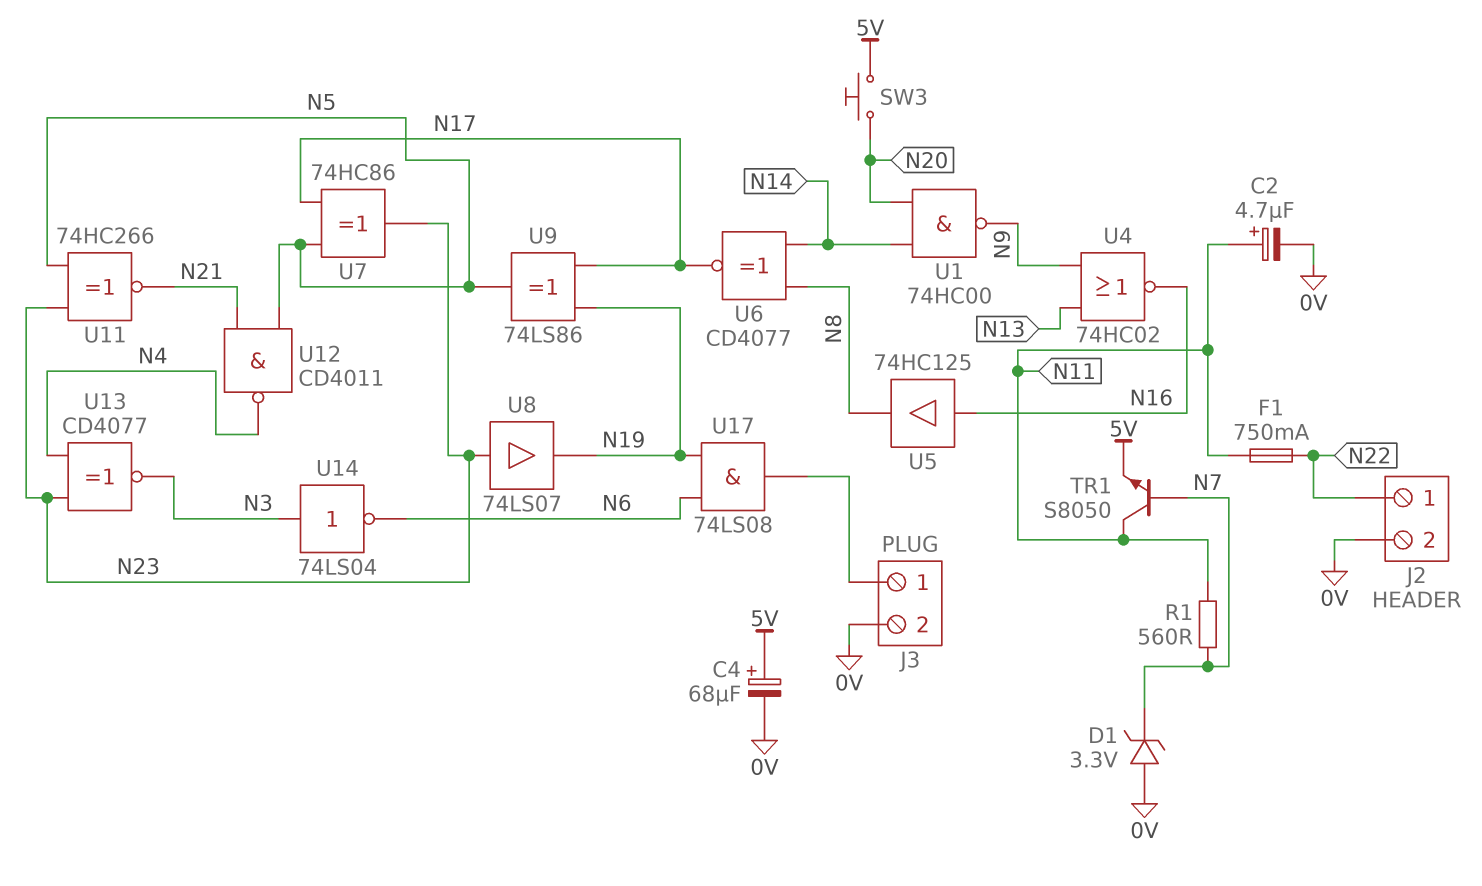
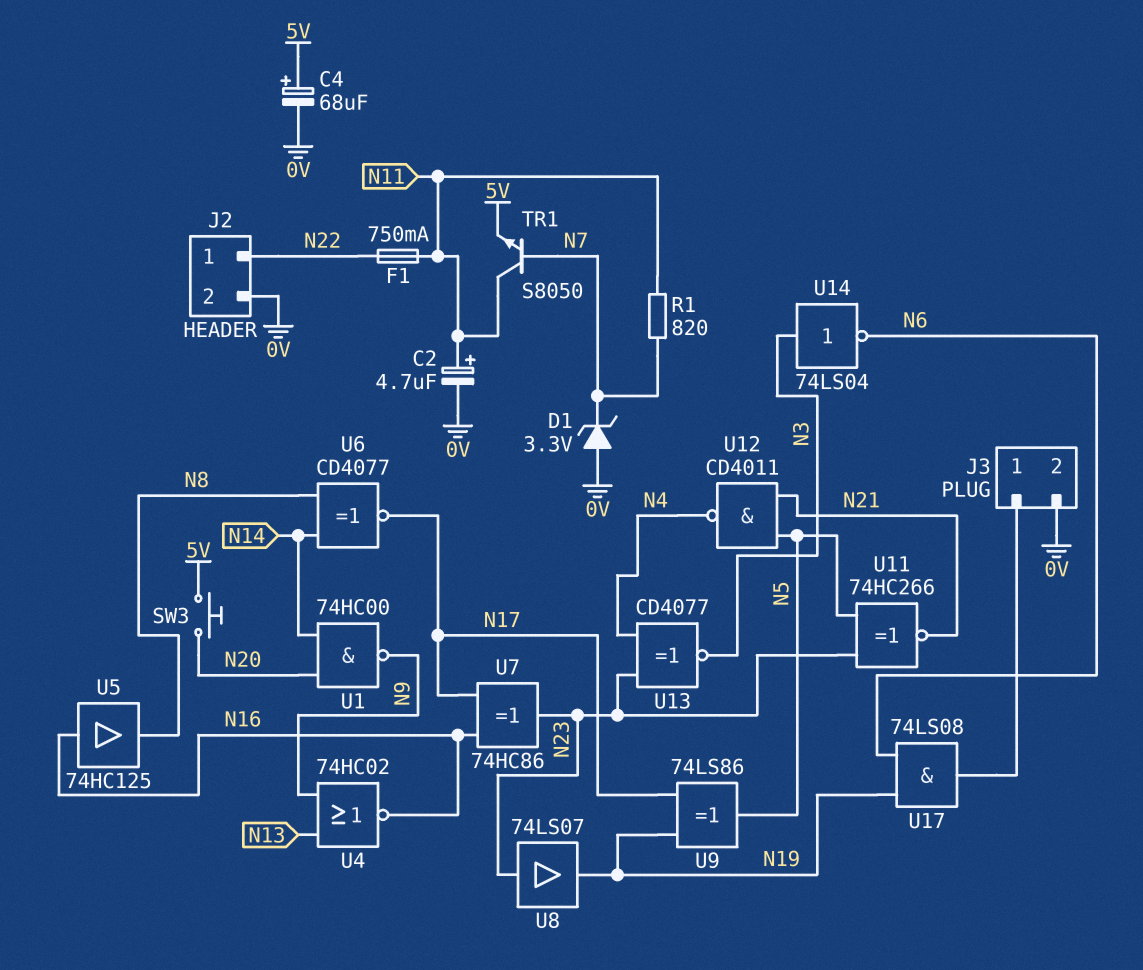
R1: 560 (N7, N11) -> 820 (N7, N11)
U7: XOR 74HC86 (in N5, in N17, out N23) -> XOR 74HC86 (in N16, in N17, out N23)

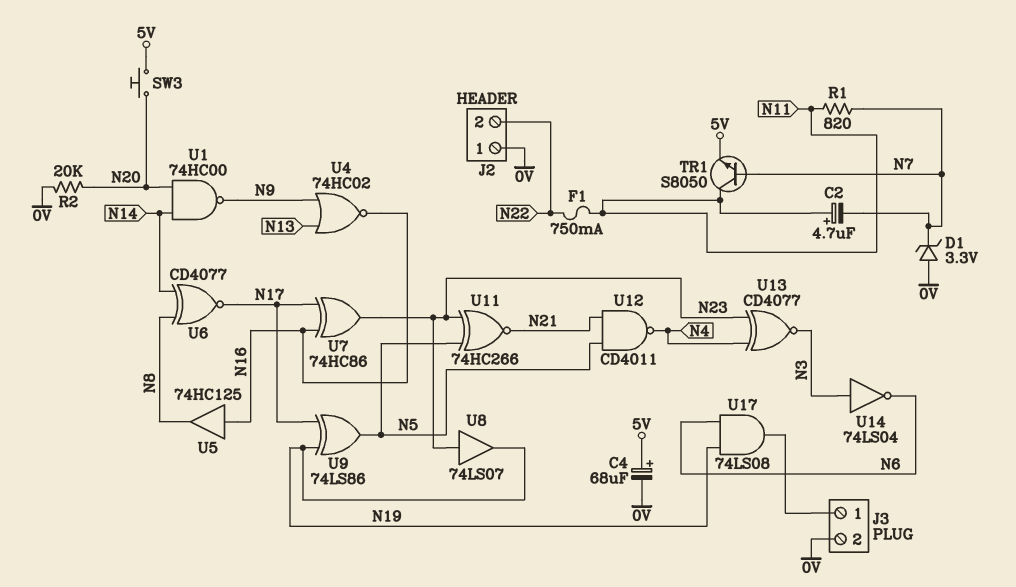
C2: 4.7uF (plus N11, minus 0V) -> 4.7uF (plus N11, minus N7)
J2 pin 1: N22 -> 0V
J2 pin 2: 0V -> N22
R2: none -> 20k (0V, N20)

